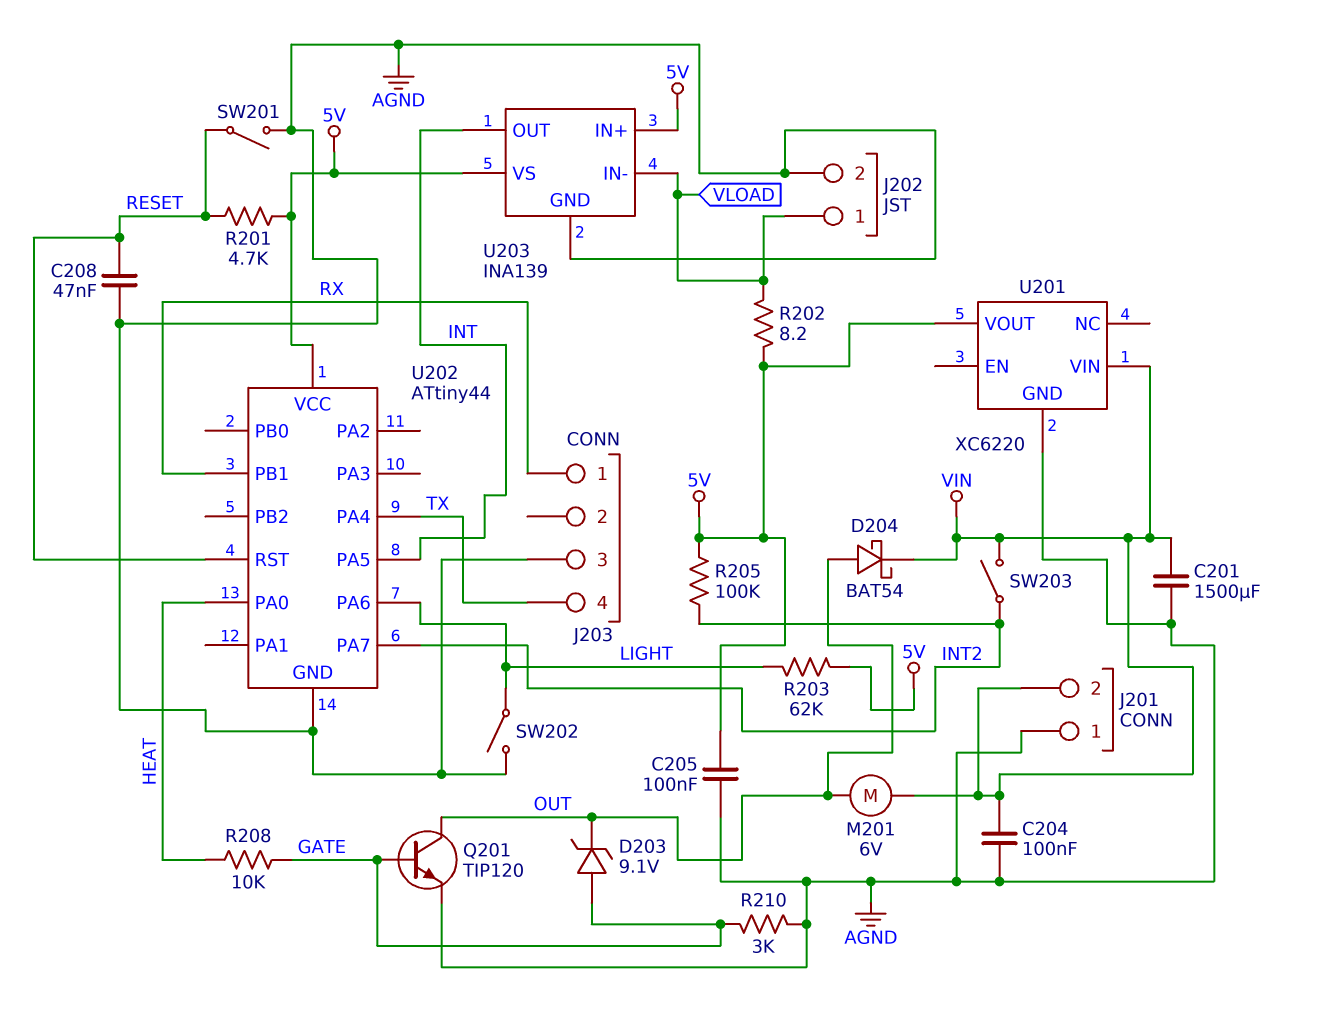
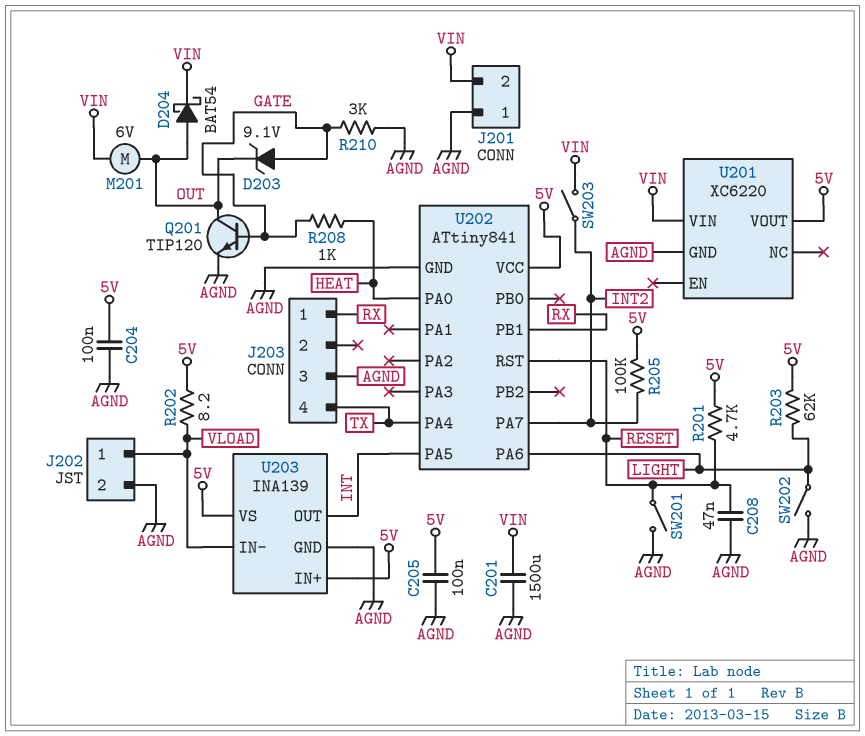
C204: 100nF (AGND, VIN) -> 100nF (5V, AGND)
R208: 10k (GATE, HEAT) -> 1k (GATE, HEAT)
U202: ATtiny44 -> ATtiny841

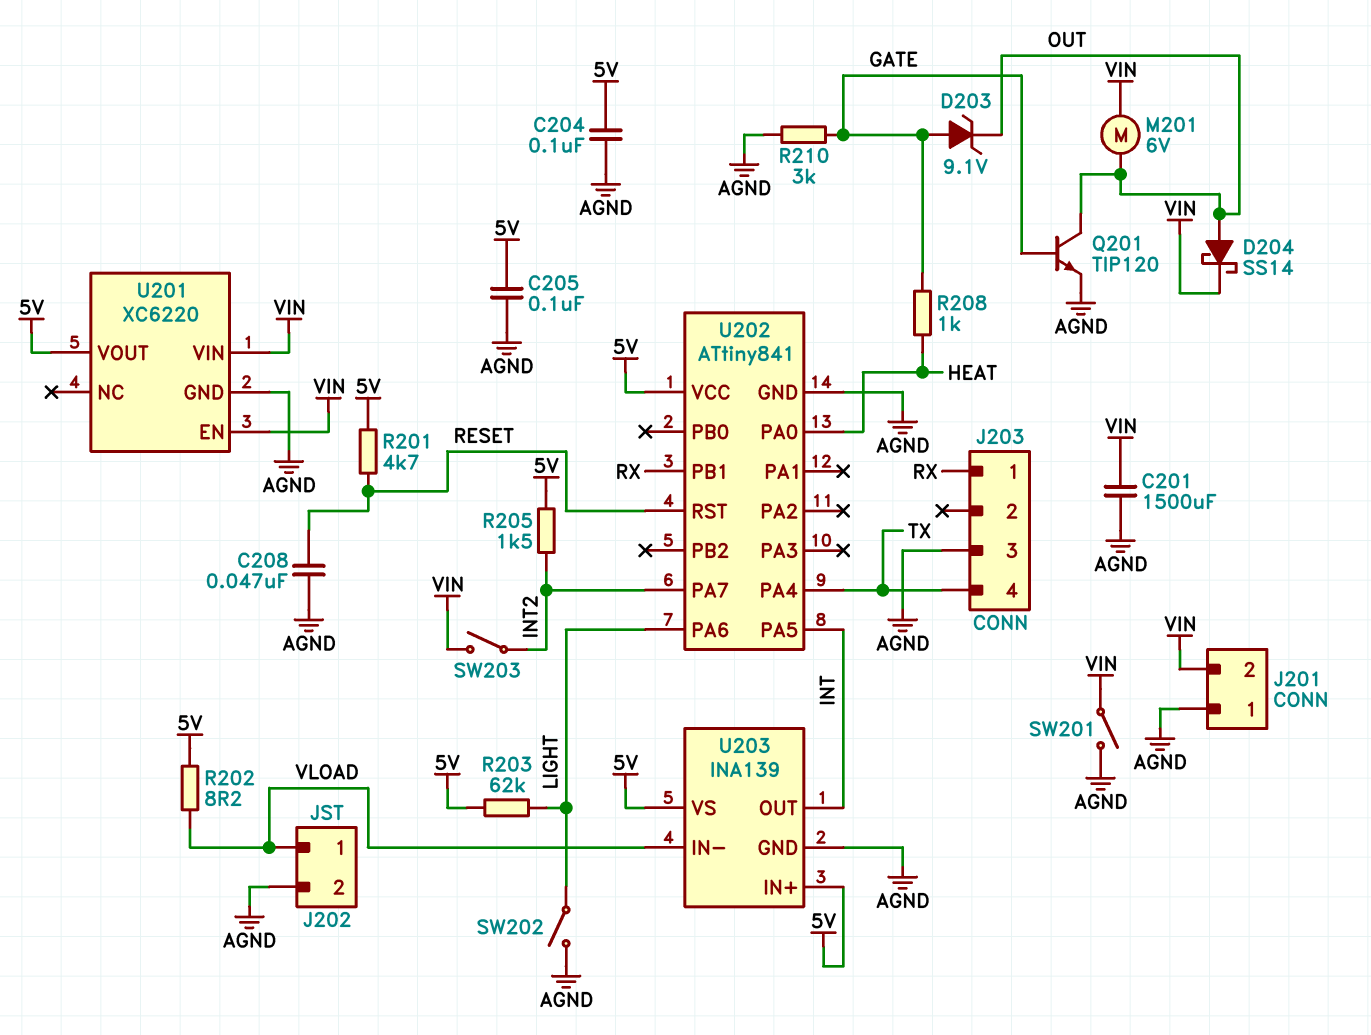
D204: schottky BAT54 (A OUT, K VIN) -> schottky SS14 (A OUT, K VIN)
R205: 100k (5V, INT2) -> 1.5k (5V, INT2)
SW201: switch (AGND, RESET) -> switch (AGND, VIN)
U201 pin EN: none -> VIN

